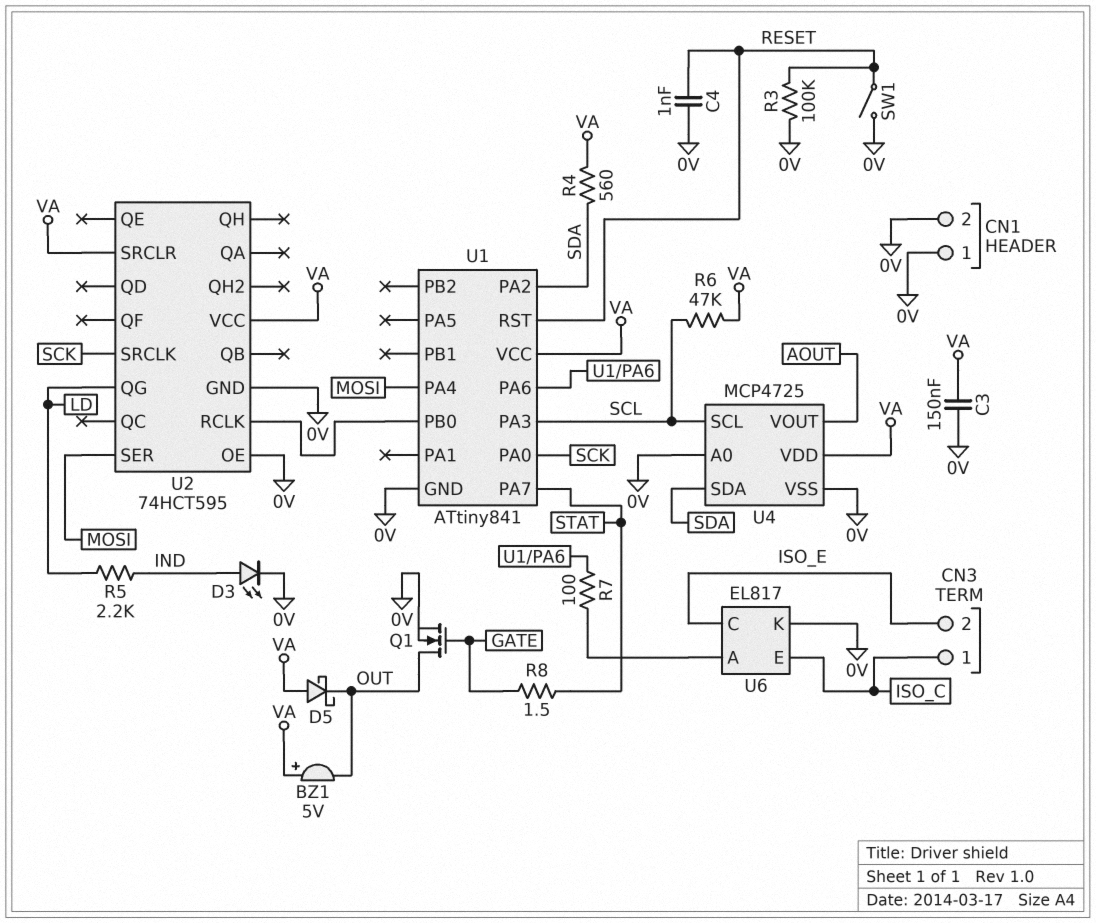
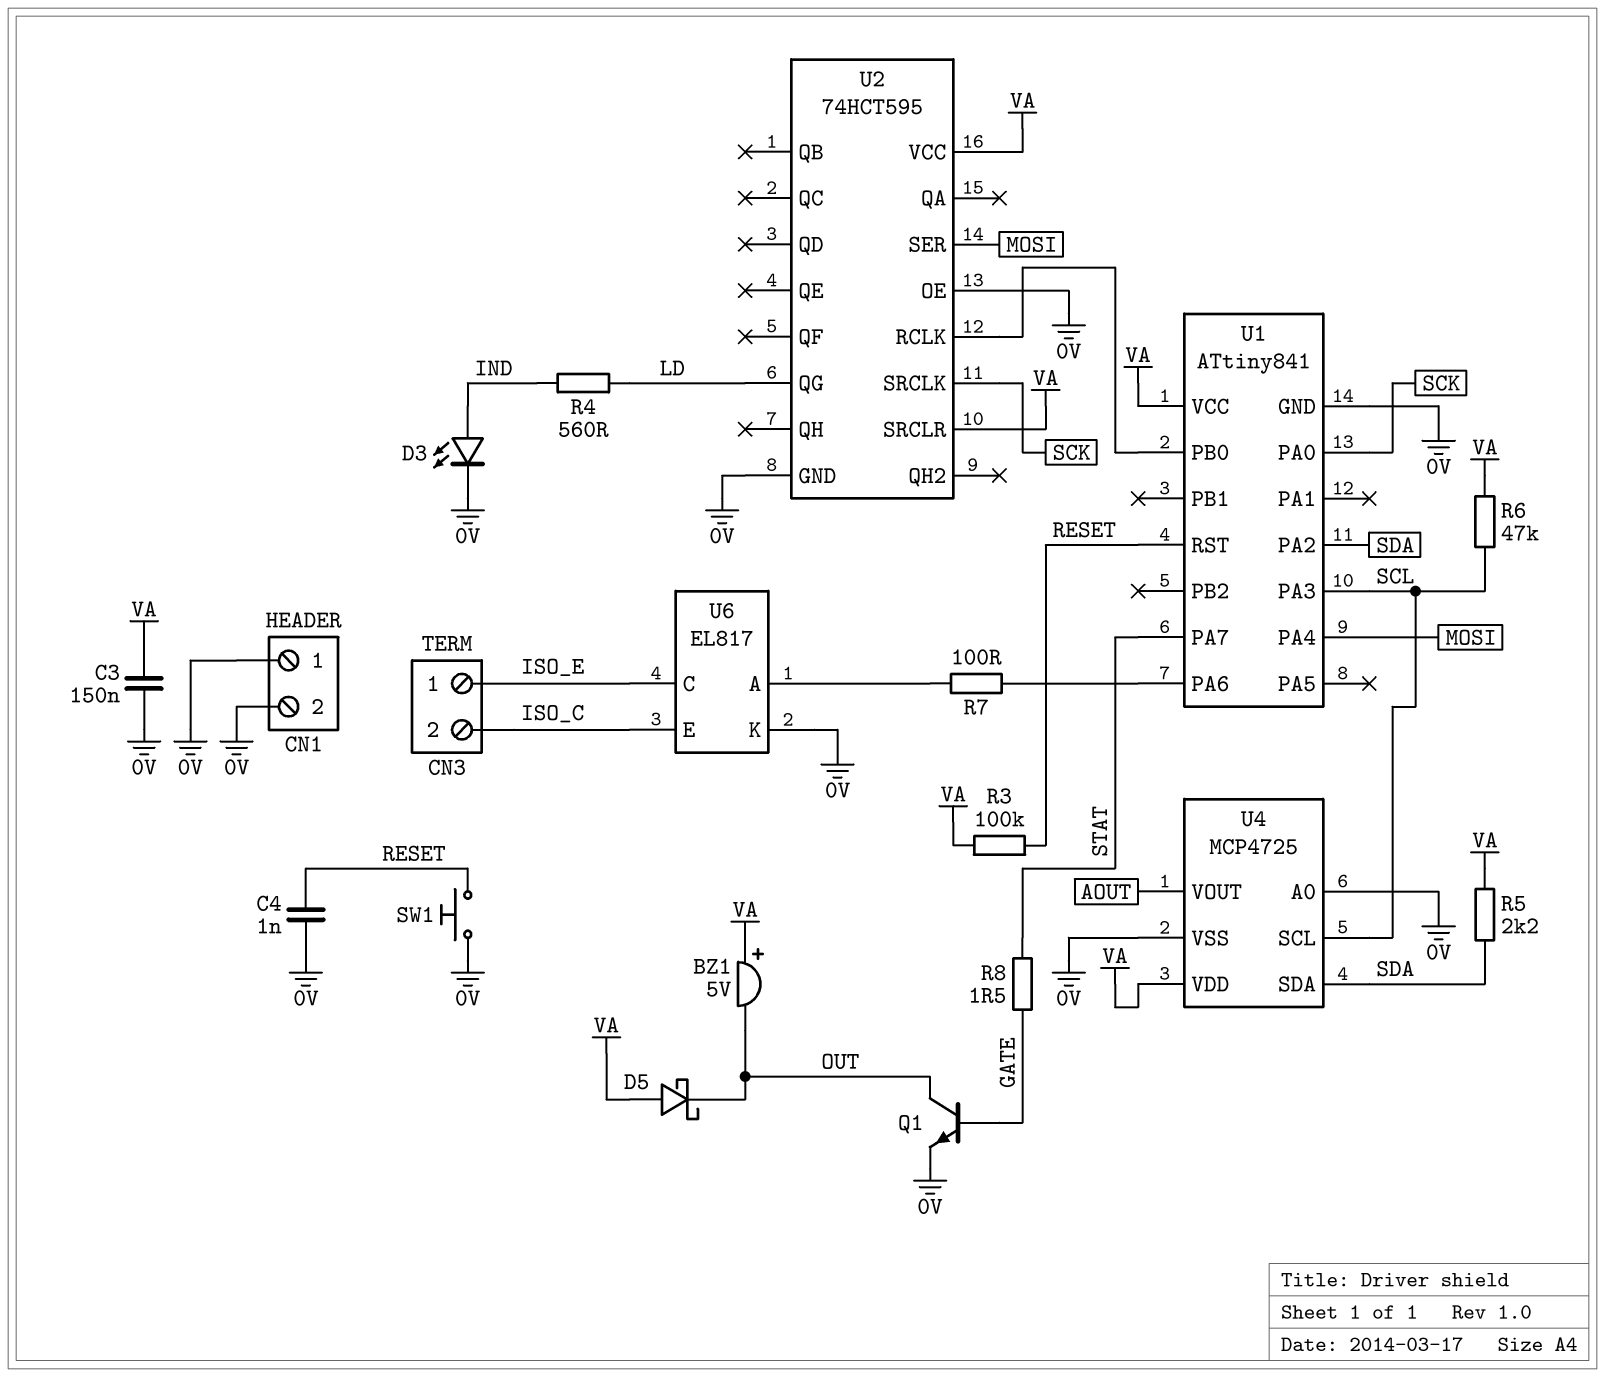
CN3 pin 1: ISO_C -> ISO_E
CN3 pin 2: ISO_E -> ISO_C
Q1: NMOS (G GATE, D OUT, S 0V) -> NPN (B GATE, C OUT, E 0V)
R3: 100k (0V, RESET) -> 100k (RESET, VA)
R4: 560 (SDA, VA) -> 560 (IND, LD)
R5: 2.2k (IND, LD) -> 2.2k (SDA, VA)
SW1: switch (0V, RESET) -> button (0V, RESET)

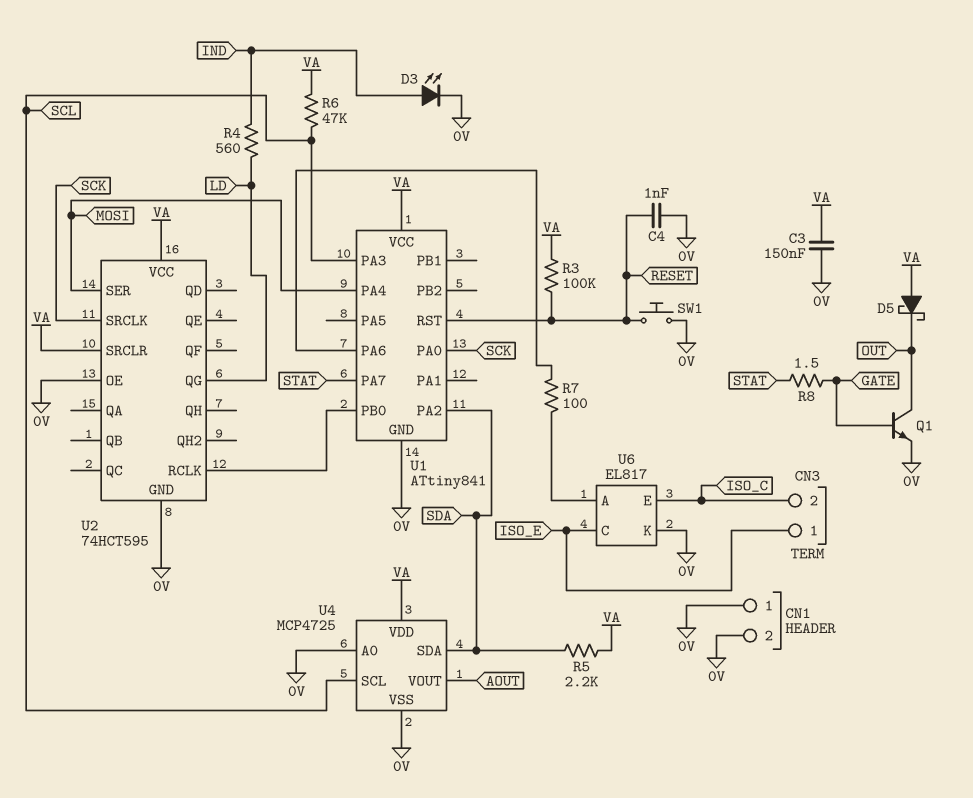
BZ1: buzzer 5V (plus VA, minus OUT) -> none

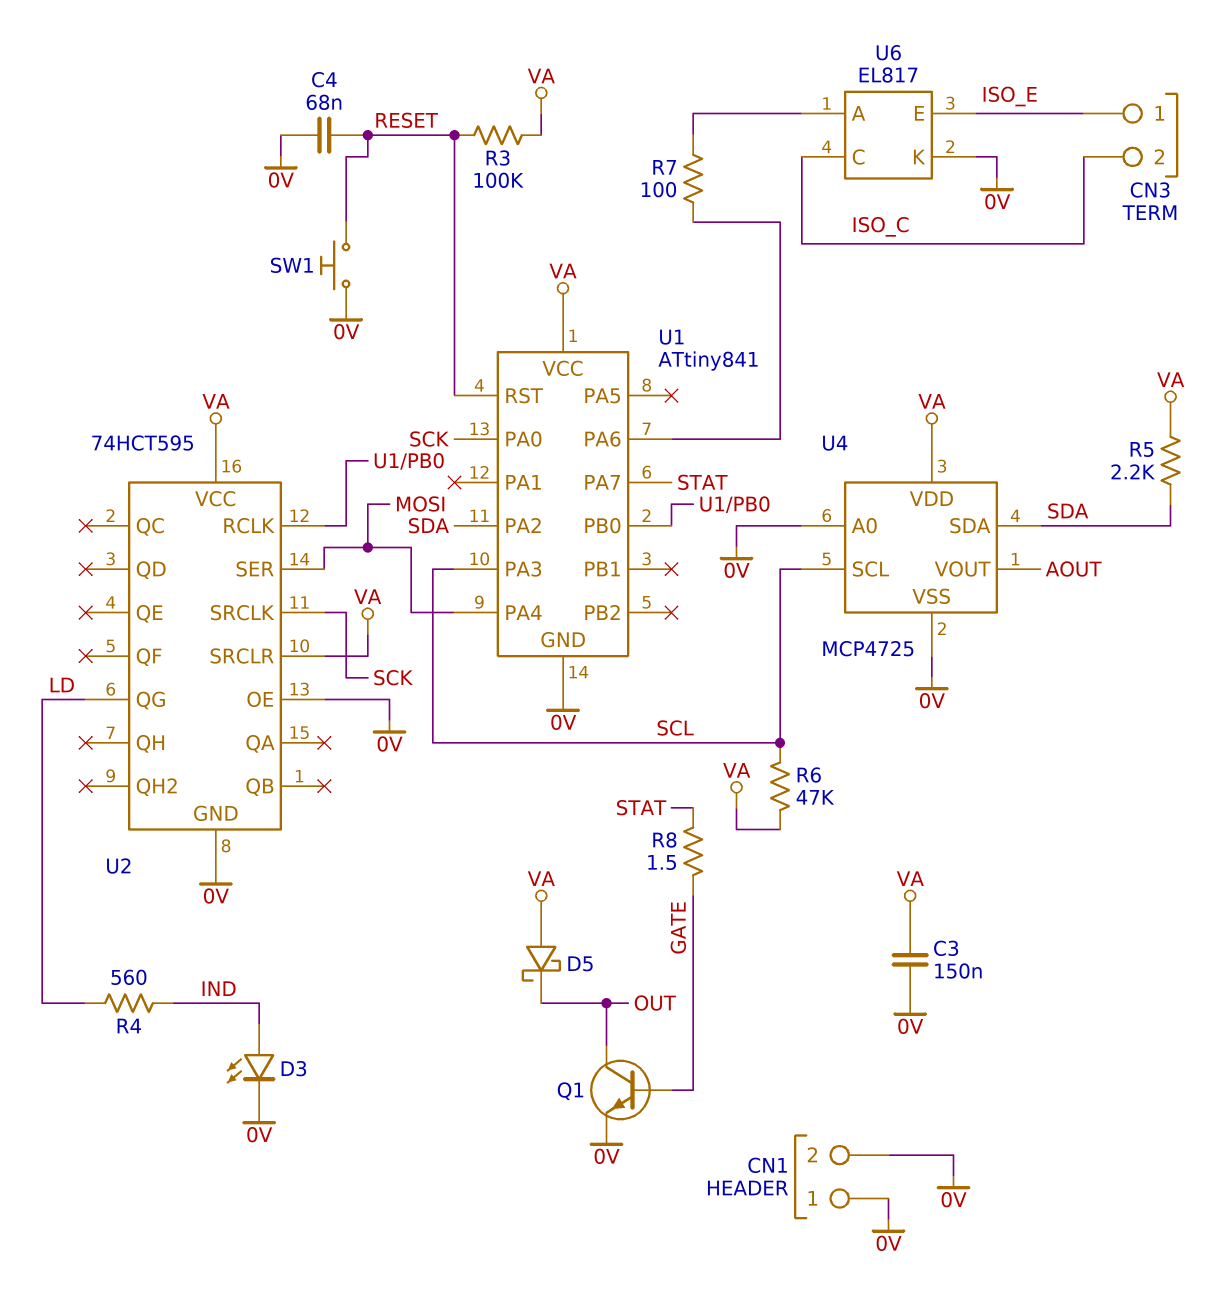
C4: 1nF (0V, RESET) -> 68nF (0V, RESET)
U6 pin C: ISO_E -> ISO_C
U6 pin E: ISO_C -> ISO_E

